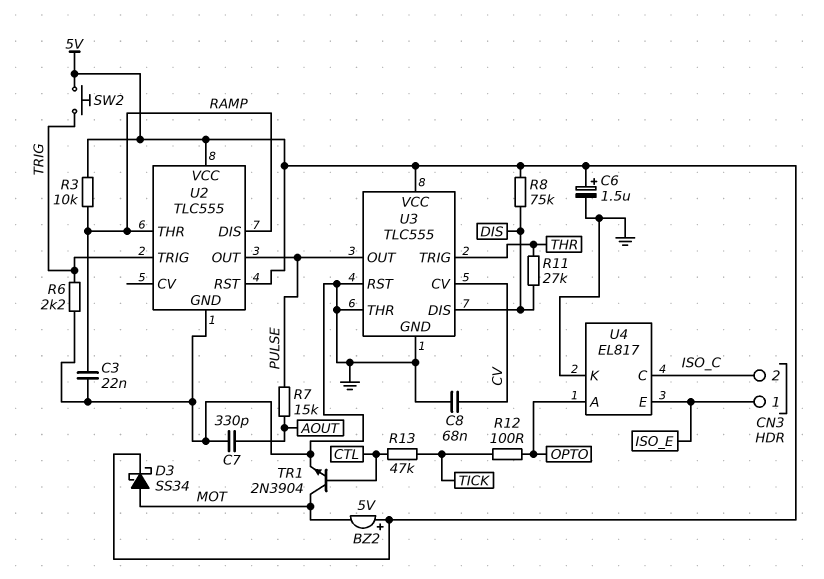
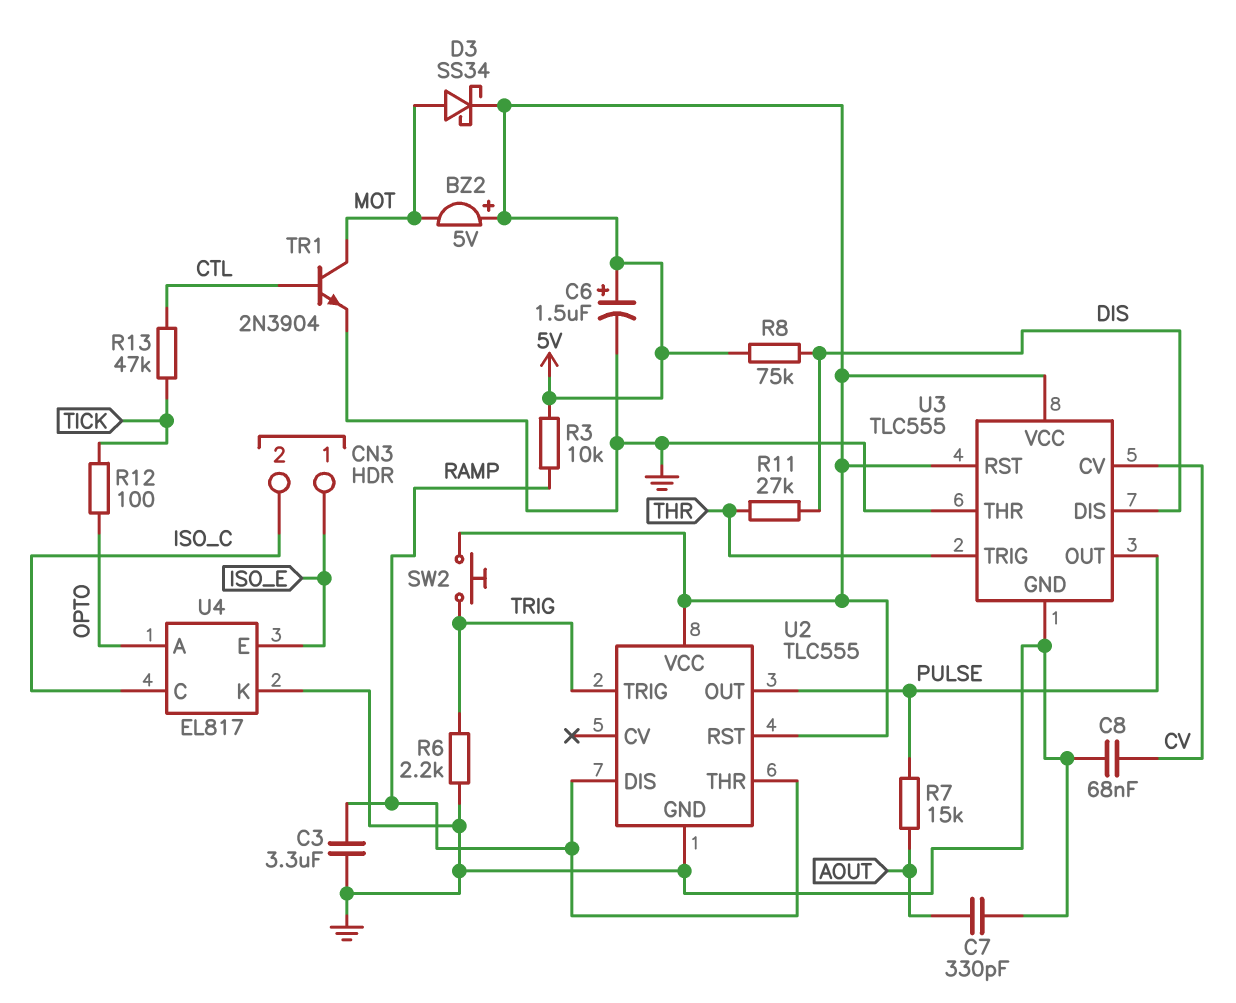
C3: 22nF (GND, RAMP) -> 3.3uF (GND, RAMP)
U3 pin RST: GND -> 5V

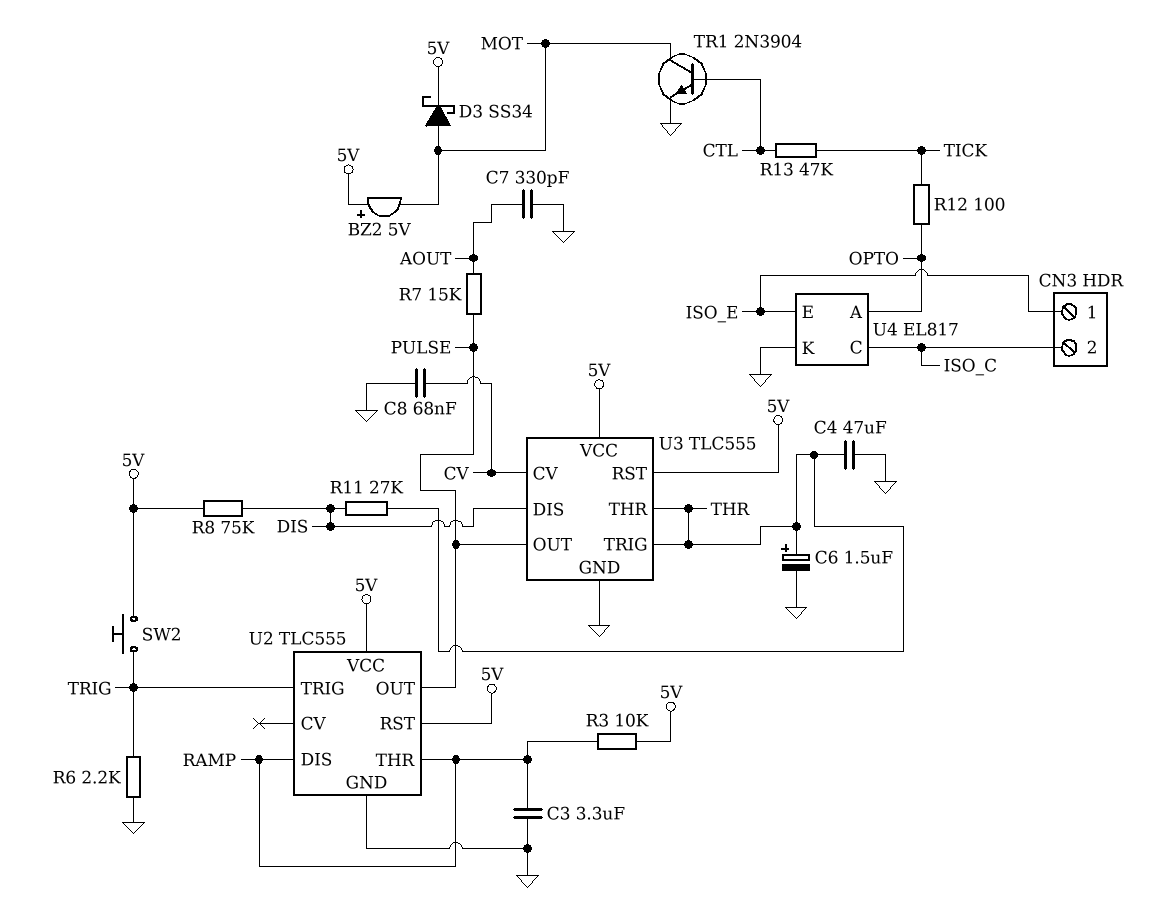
C4: none -> 47uF (GND, THR)
C6: 1.5uF (plus 5V, minus GND) -> 1.5uF (plus THR, minus GND)
U3 pin THR: GND -> THR

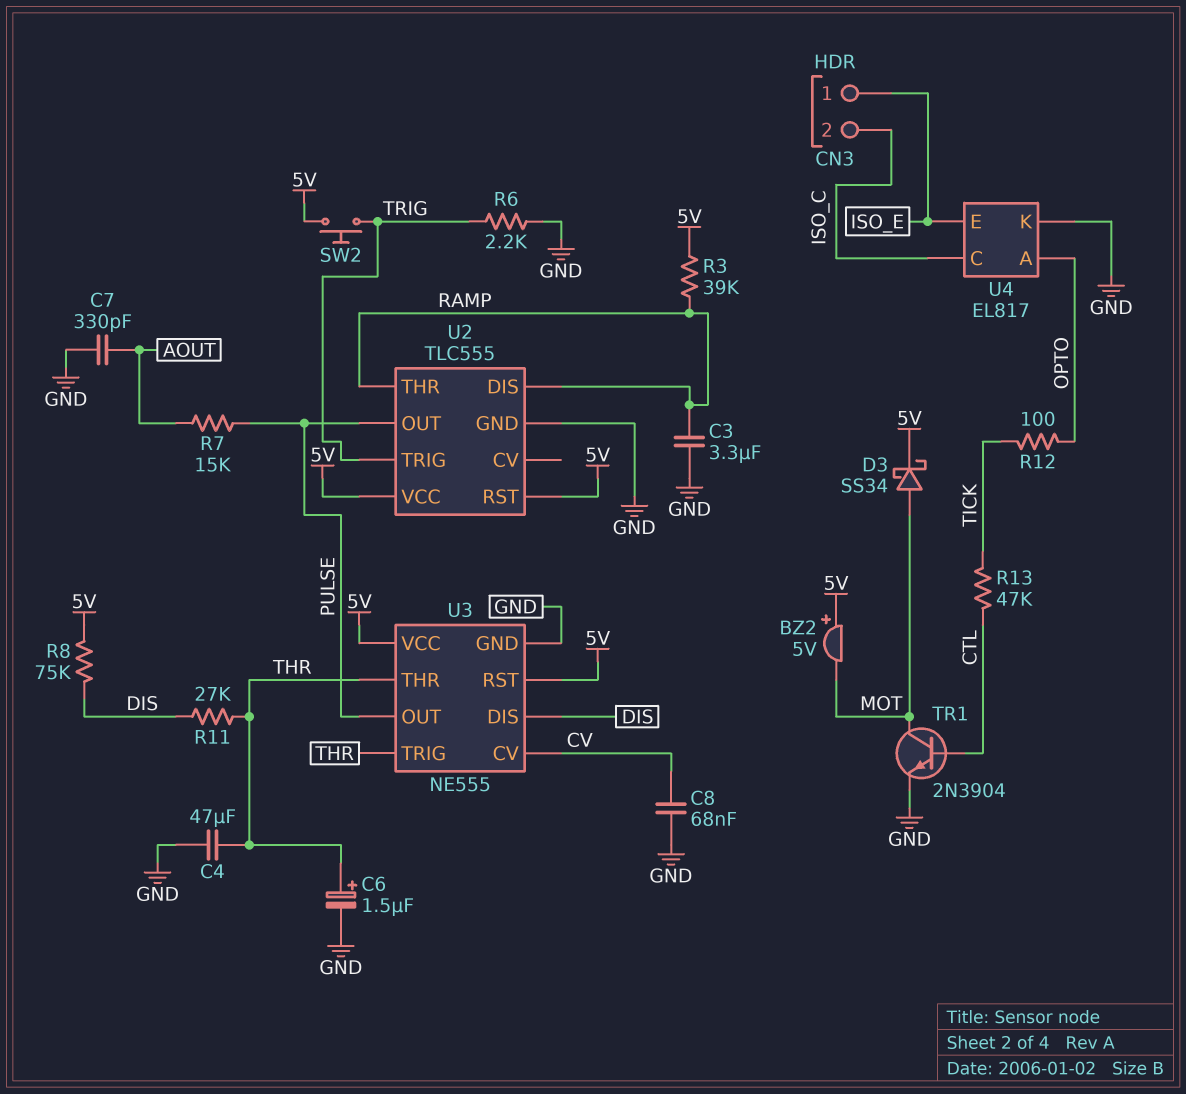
R3: 10k (5V, RAMP) -> 39k (5V, RAMP)
U3: TLC555 -> NE555

